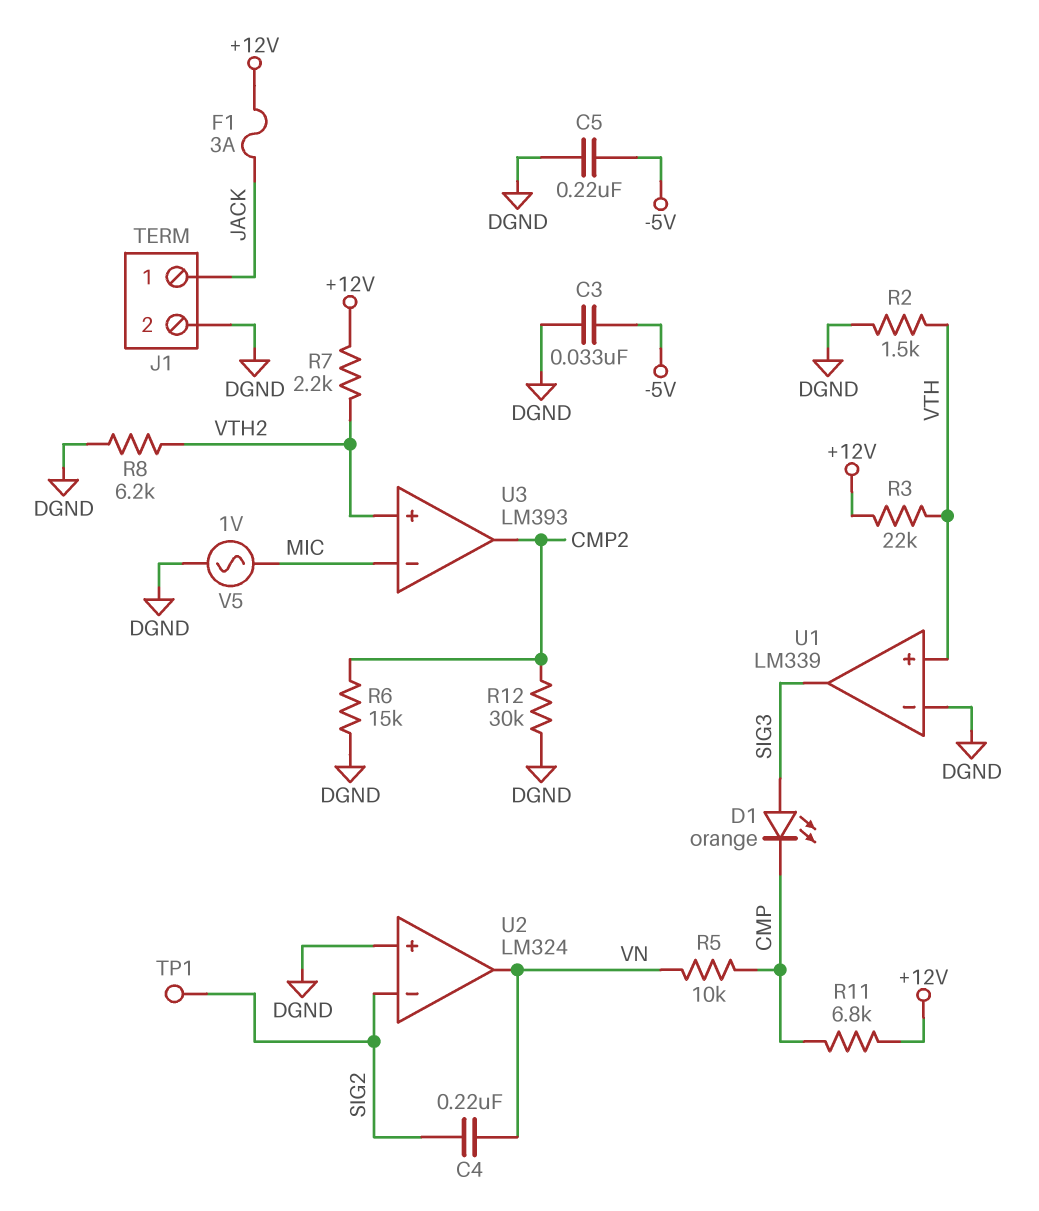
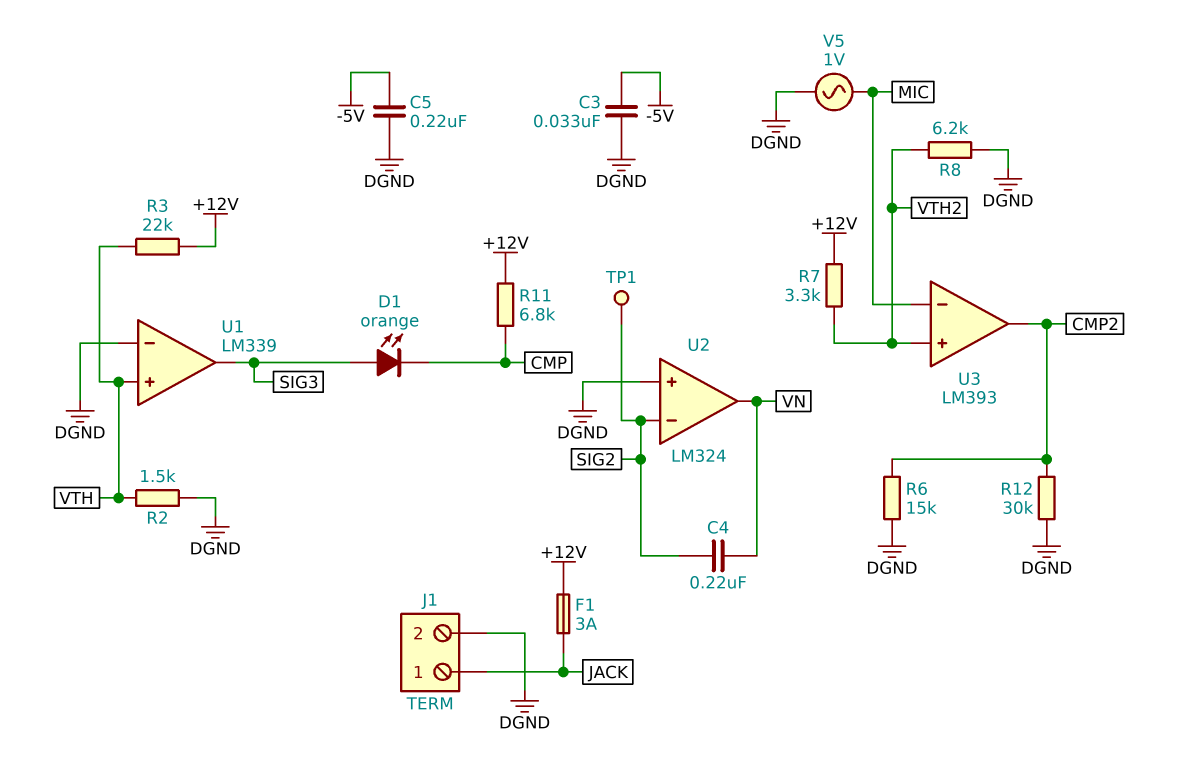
R5: 10k (CMP, VN) -> none
R7: 2.2k (+12V, VTH2) -> 3.3k (+12V, VTH2)

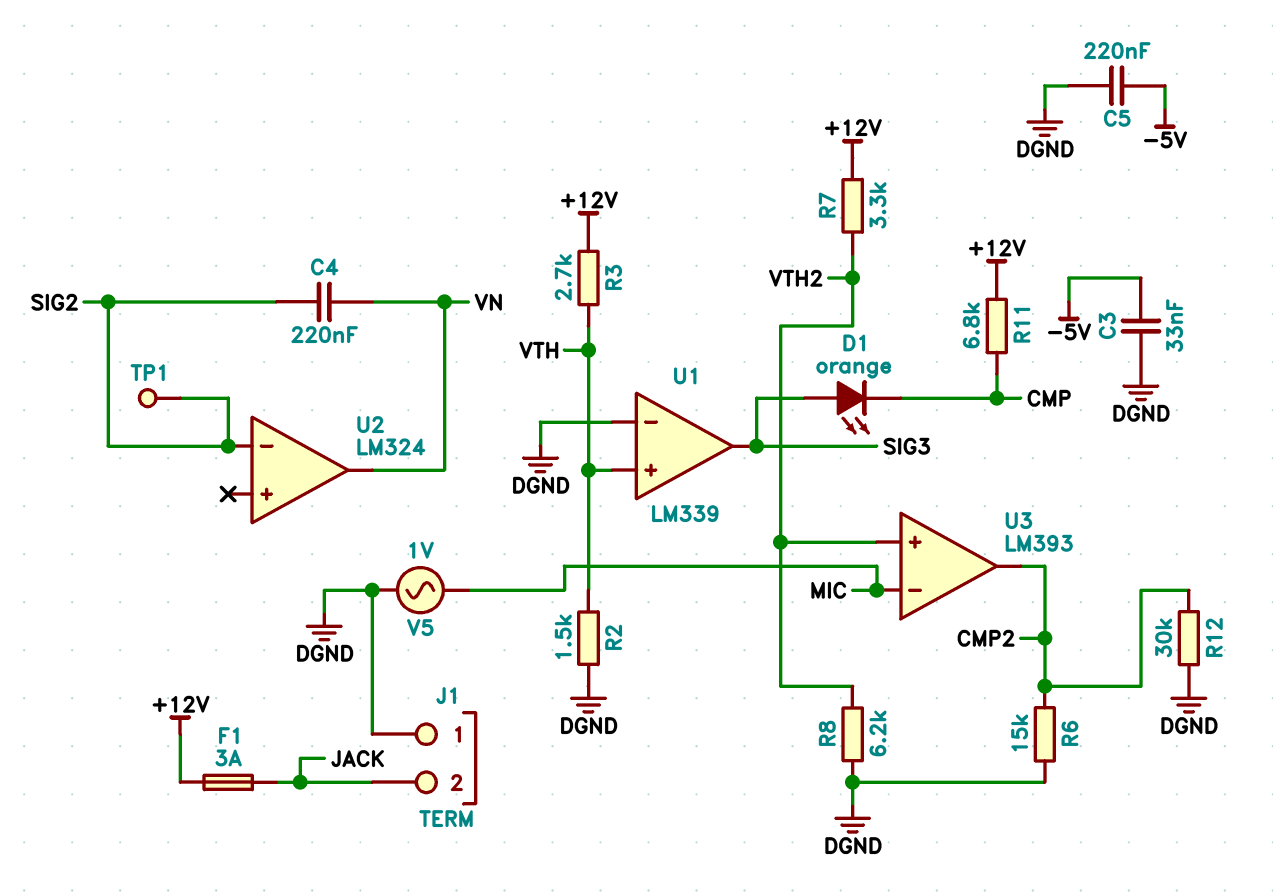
J1 pin 1: JACK -> DGND
J1 pin 2: DGND -> JACK
R3: 22k (+12V, VTH) -> 2.7k (+12V, VTH)
U2 pin in+: DGND -> none

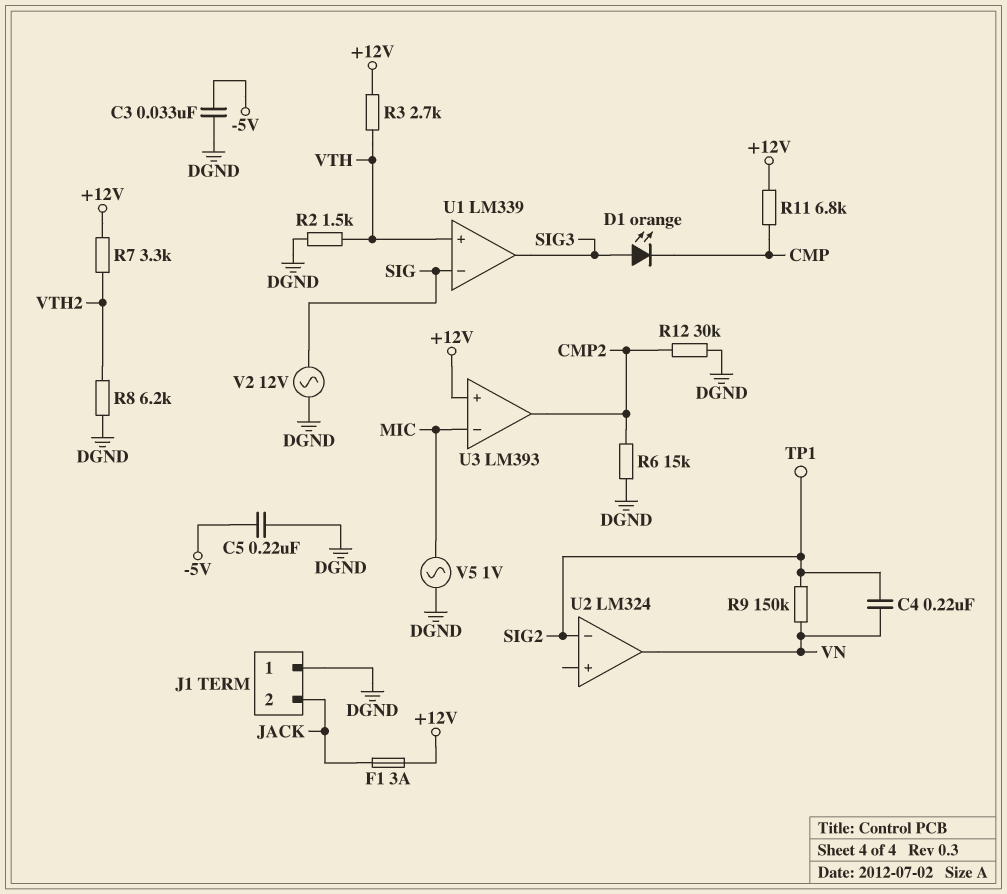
R9: none -> 150k (SIG2, VN)
U1 pin in-: DGND -> SIG
U3 pin in+: VTH2 -> +12V
V2: none -> AC 12V (DGND, SIG)

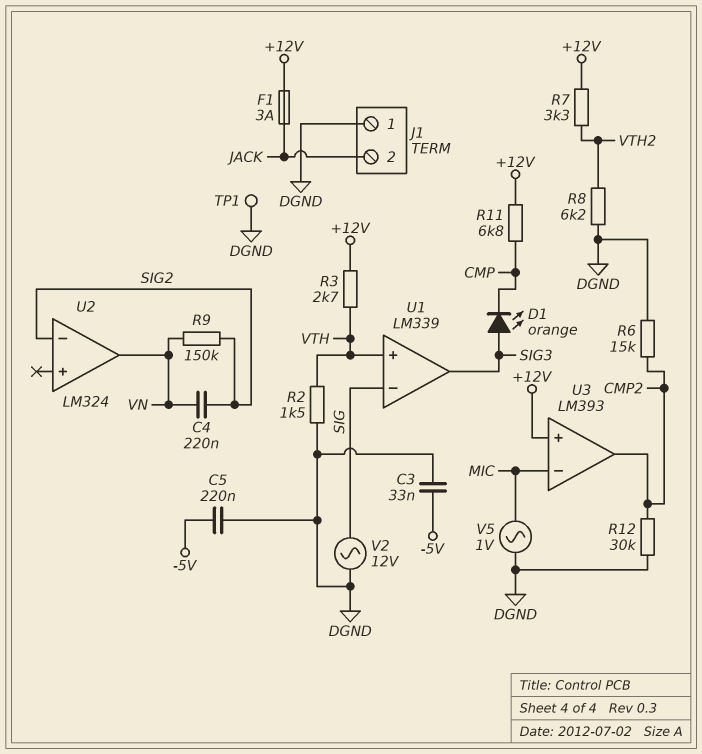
TP1: test point (SIG2) -> test point (DGND)

